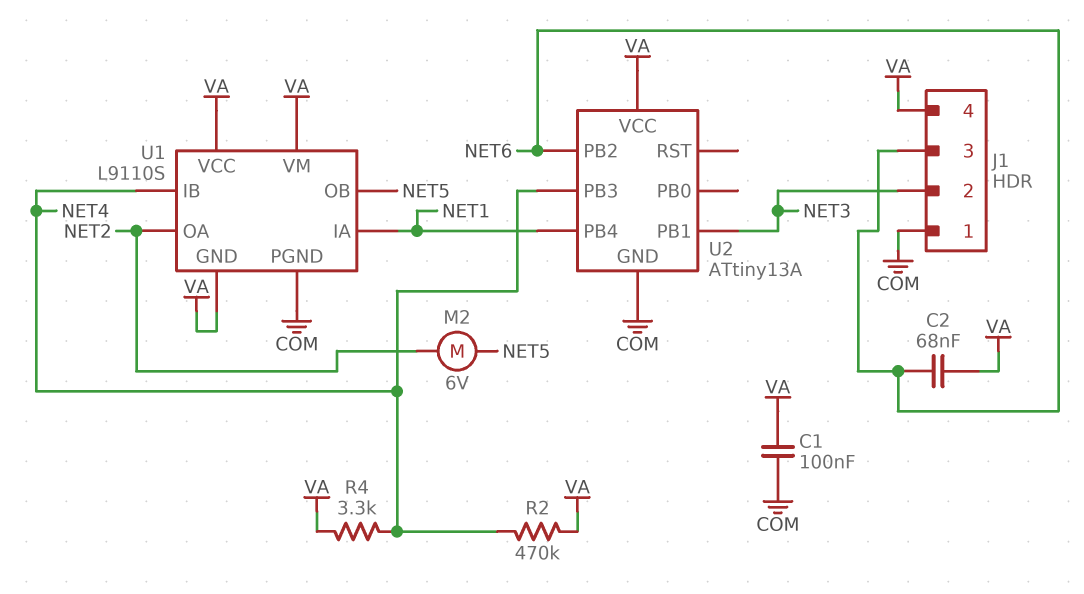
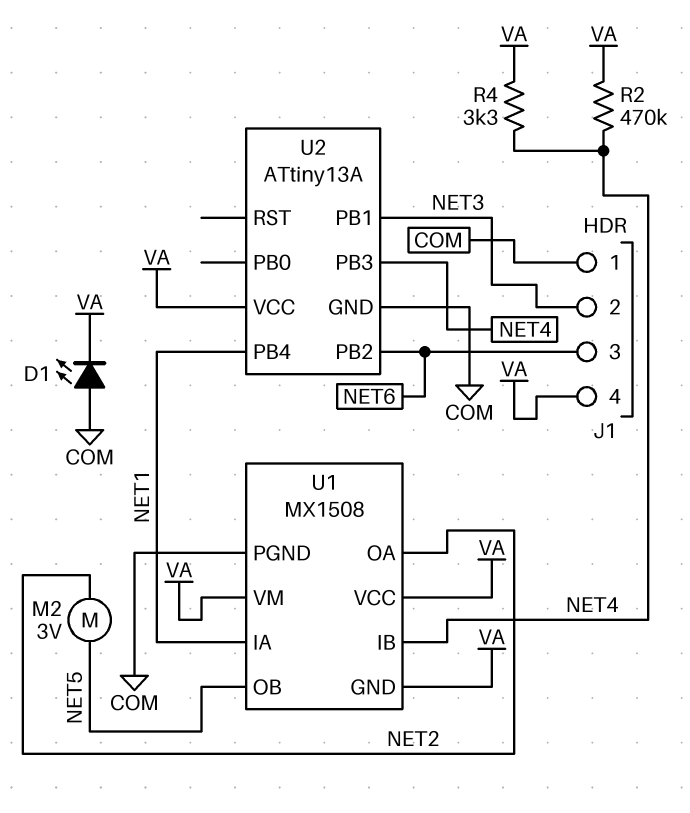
C1: 100nF (COM, VA) -> none
C2: 68nF (NET6, VA) -> none
D1: none -> LED (A COM, K VA)
M2: motor 6V (NET2, NET5) -> motor 3V (NET2, NET5)
U1: L9110S -> MX1508

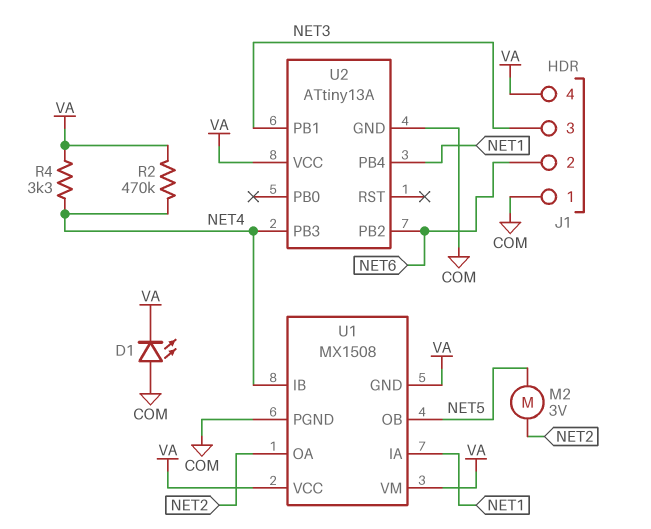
J1 pin 2: NET3 -> NET6
J1 pin 3: NET6 -> NET3

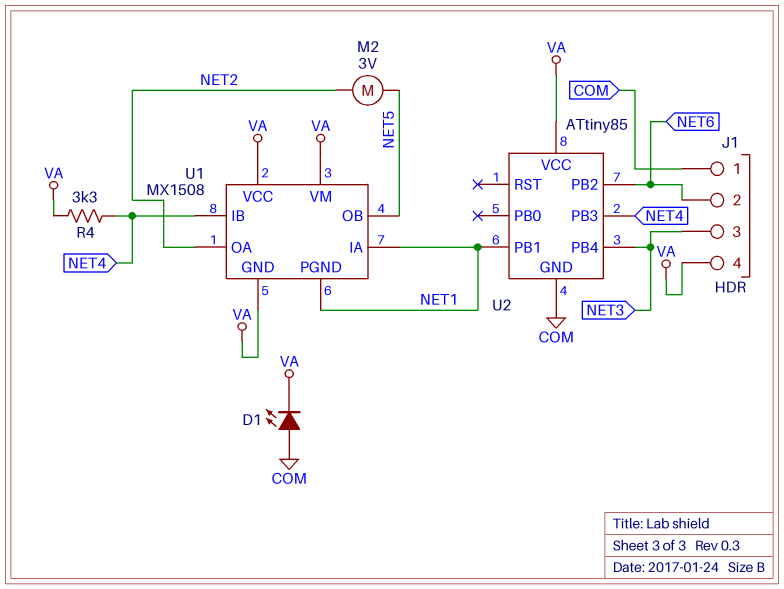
R2: 470k (NET4, VA) -> none
U1 pin PGND: COM -> NET1
U2: ATtiny13A -> ATtiny85
U2 pin PB1: NET3 -> NET1
U2 pin PB4: NET1 -> NET3

